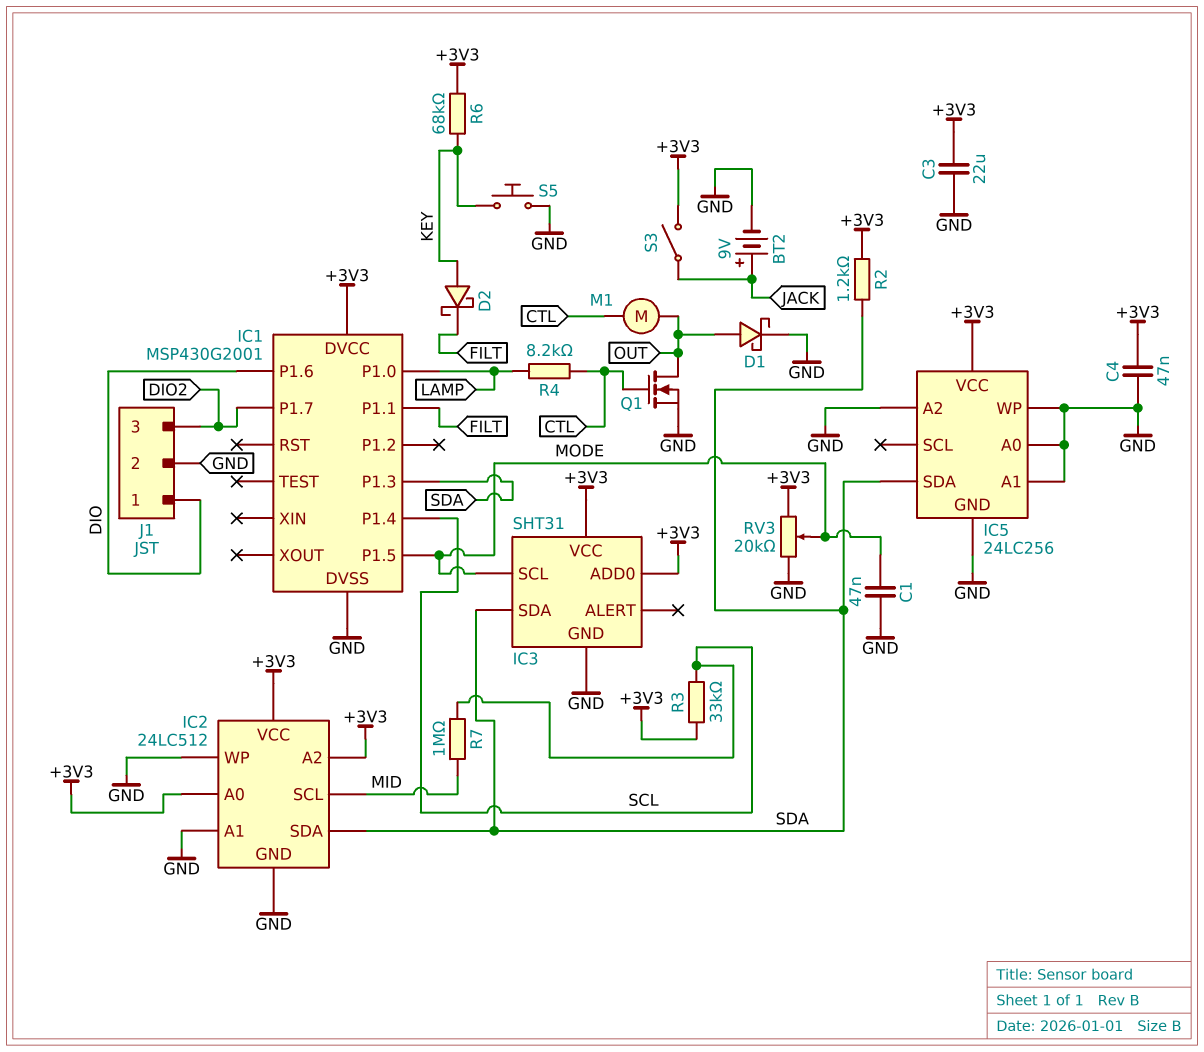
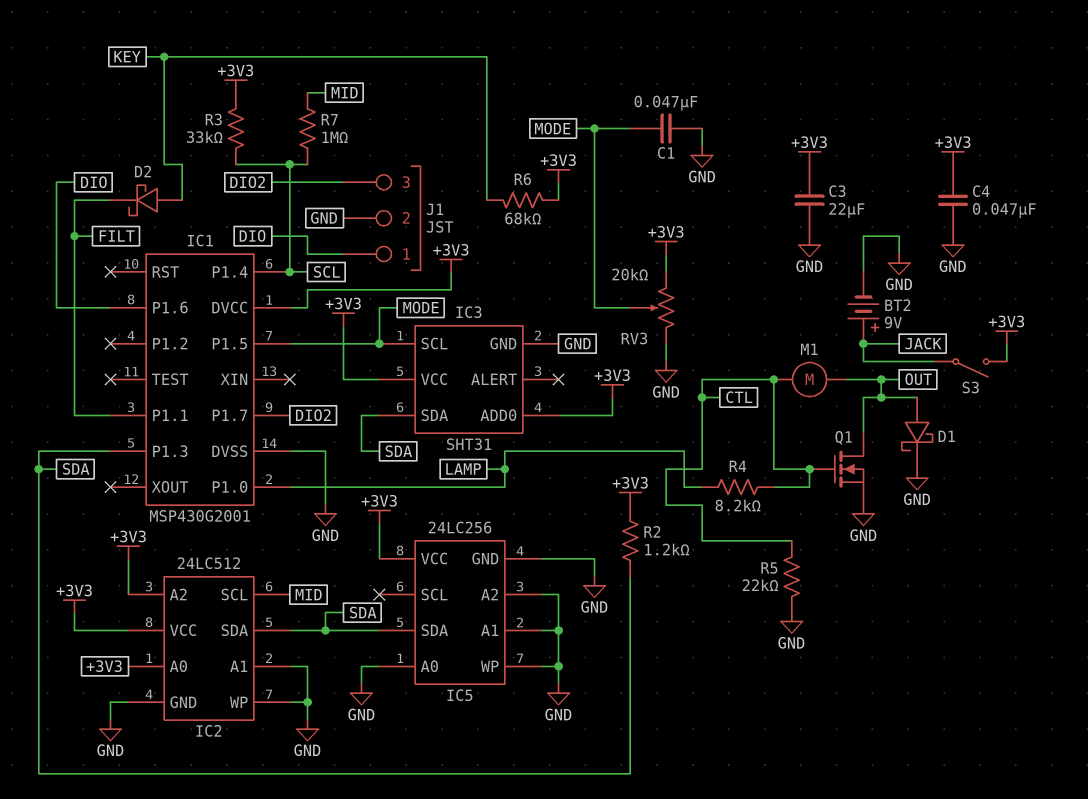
R5: none -> 22k (CTL, GND)
S5: button (GND, KEY) -> none

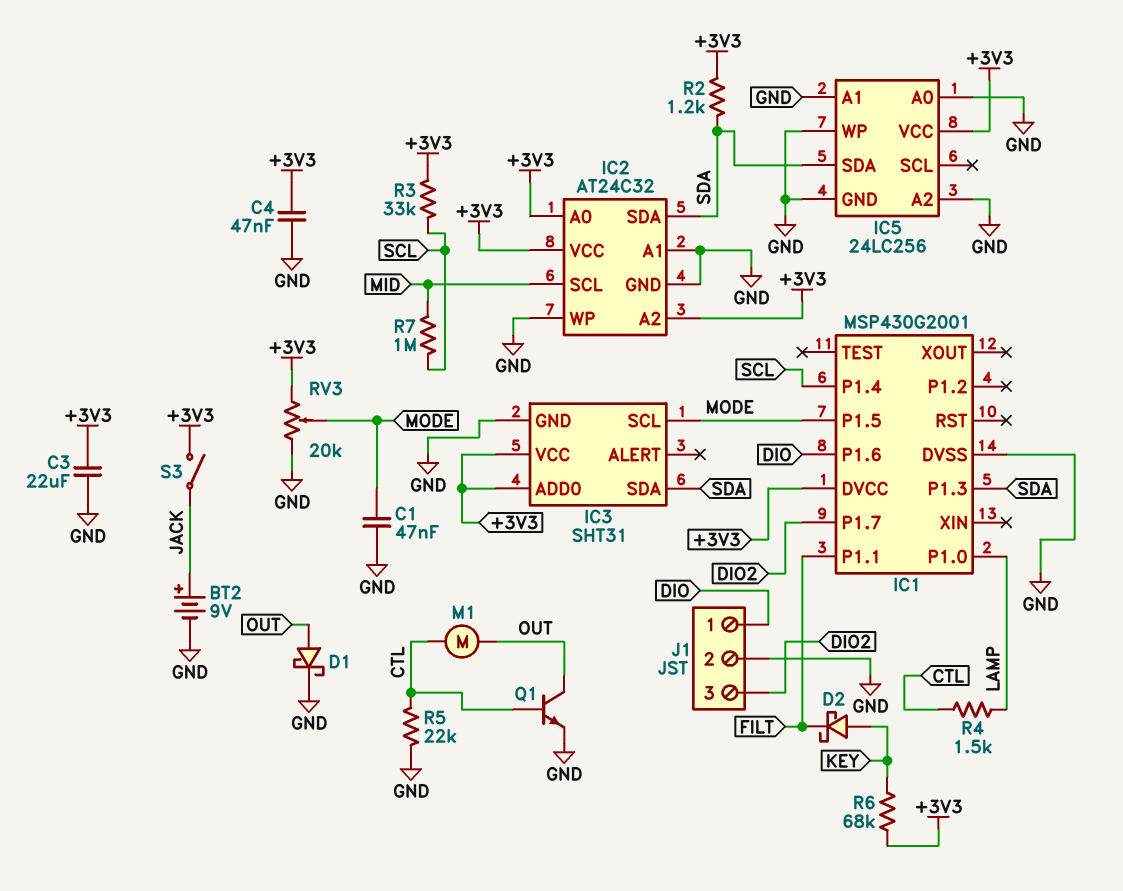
IC2: 24LC512 -> AT24C32
Q1: NMOS (G CTL, D OUT, S GND) -> NPN (B CTL, C OUT, E GND)
R4: 8.2k (CTL, LAMP) -> 1.5k (CTL, LAMP)

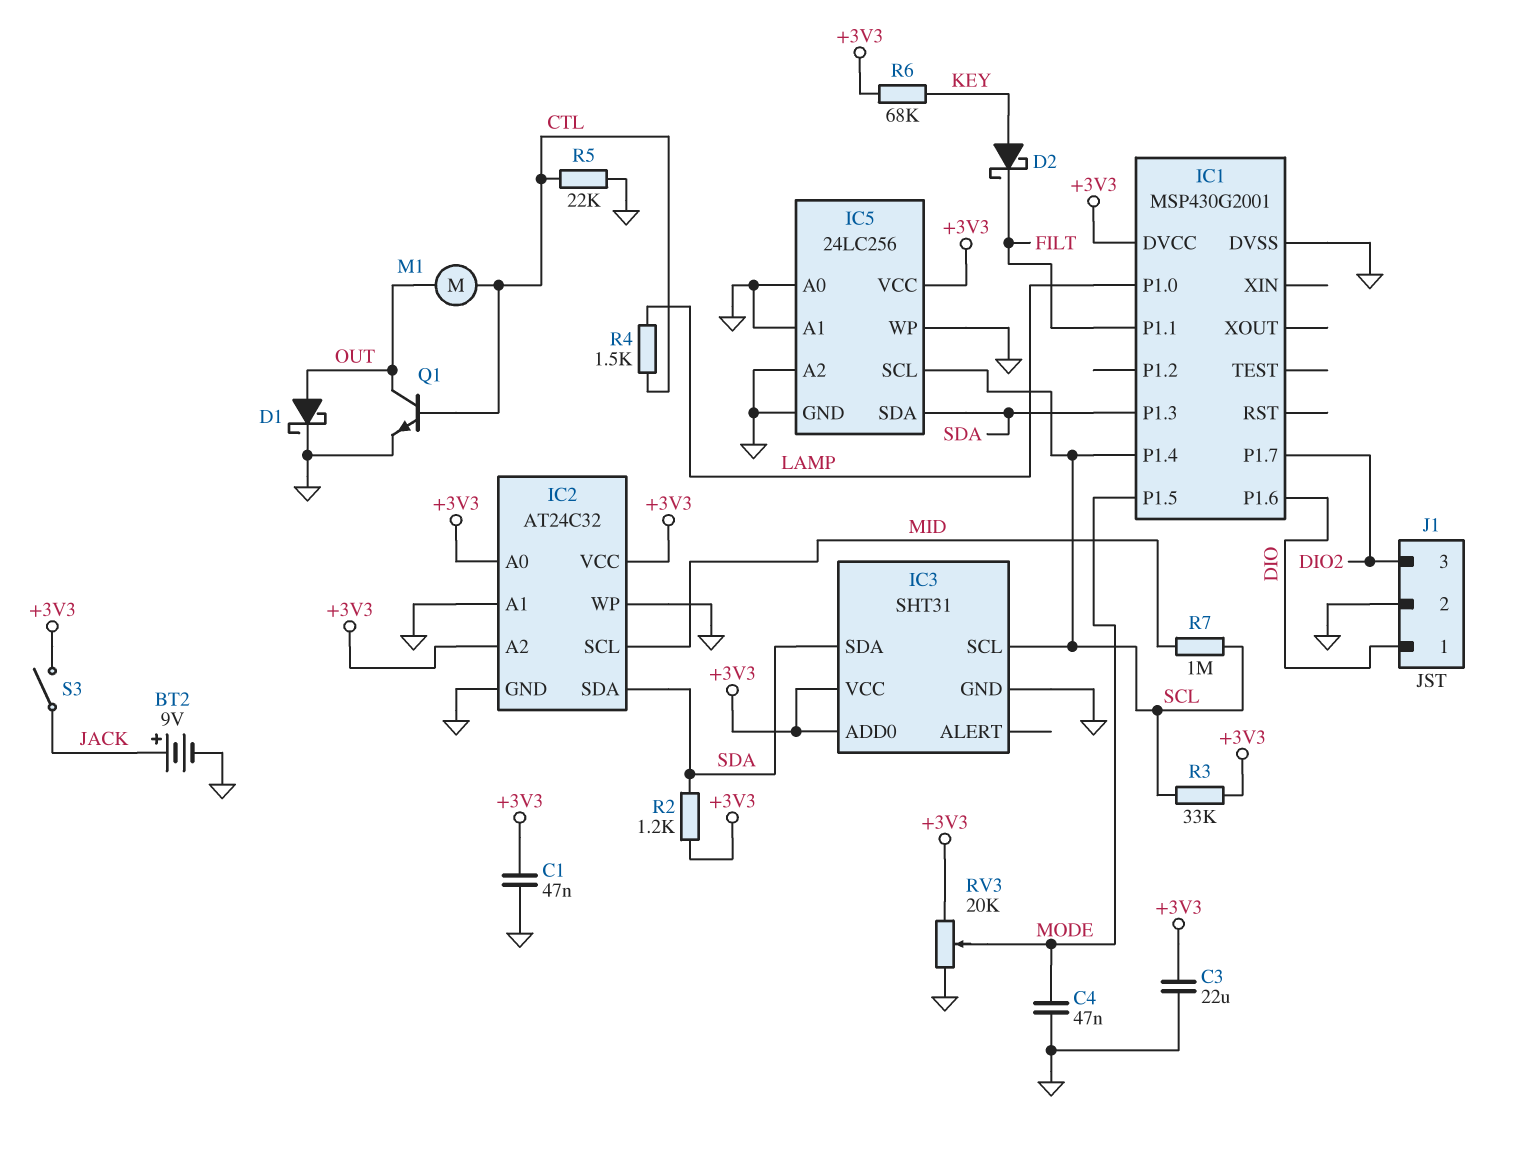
C1: 47nF (GND, MODE) -> 47nF (+3V3, GND)
C4: 47nF (+3V3, GND) -> 47nF (GND, MODE)
IC3 pin SCL: MODE -> SCL
IC5 pin SCL: none -> SCL

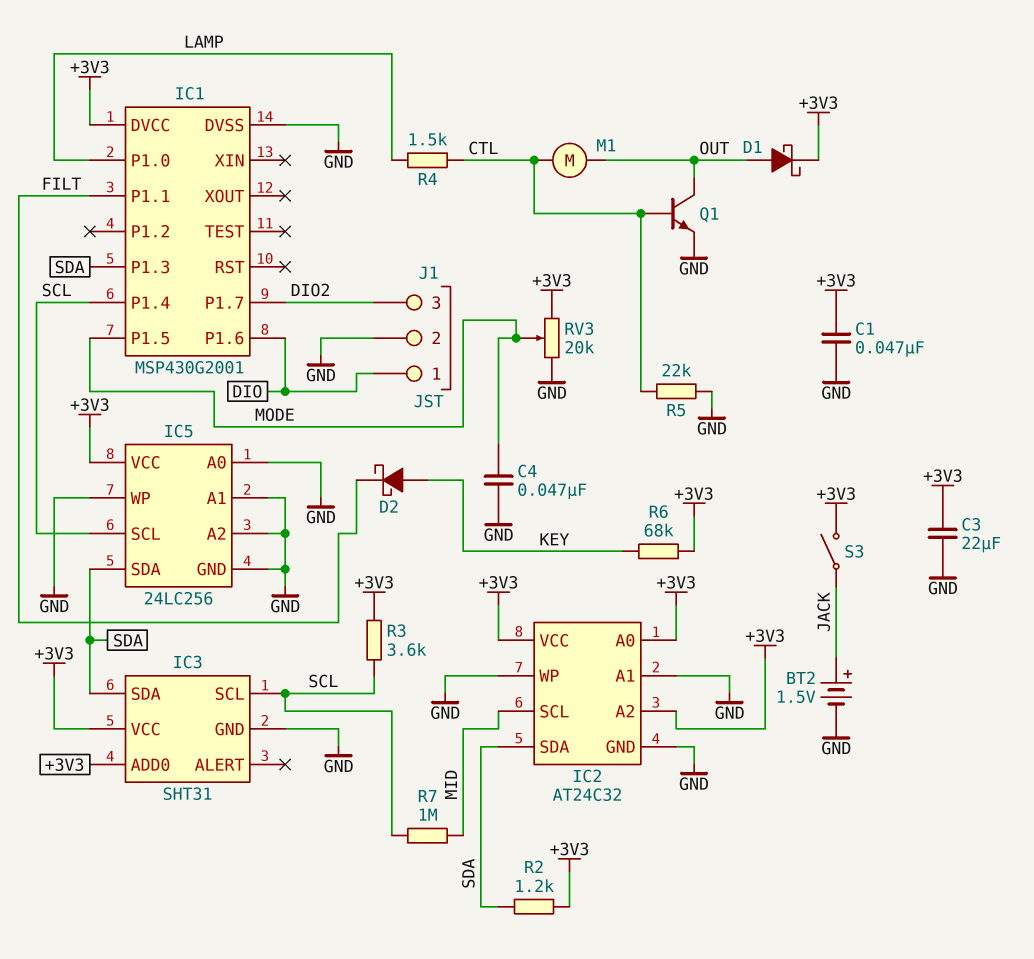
BT2: 9V (plus JACK, minus GND) -> 1.5V (plus JACK, minus GND)
D1: schottky (A OUT, K GND) -> schottky (A OUT, K +3V3)
R3: 33k (+3V3, SCL) -> 3.6k (+3V3, SCL)

